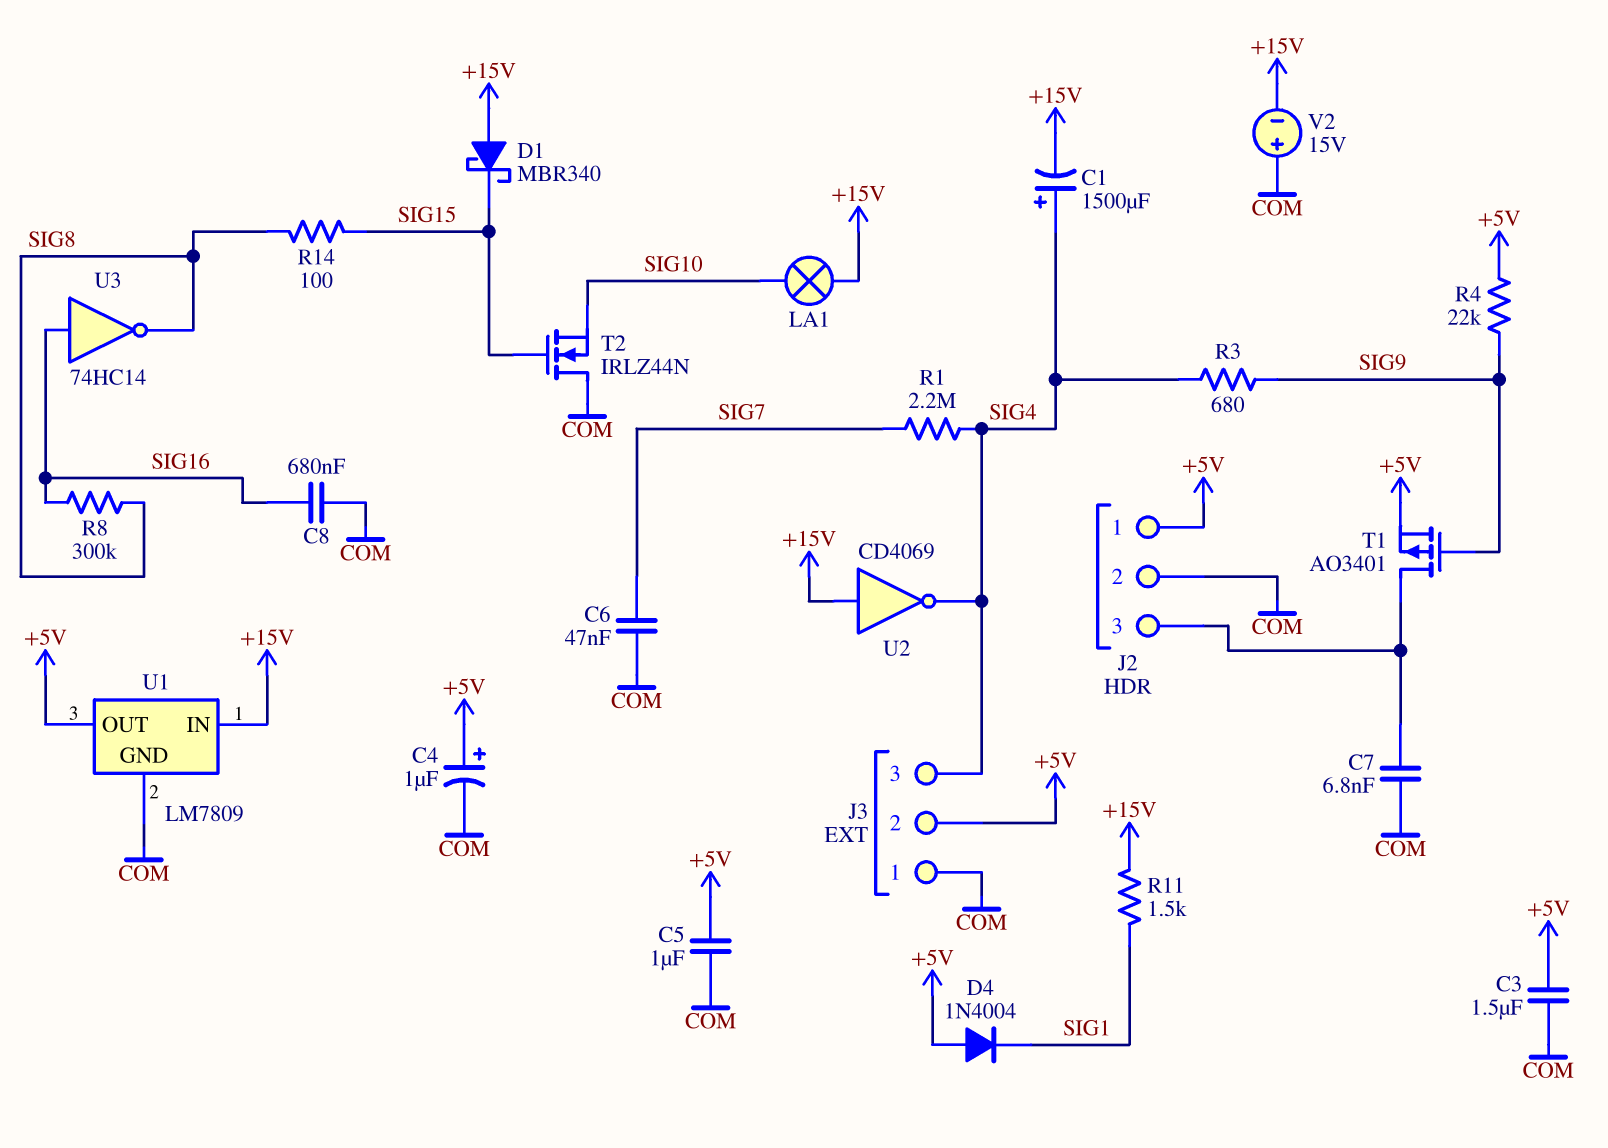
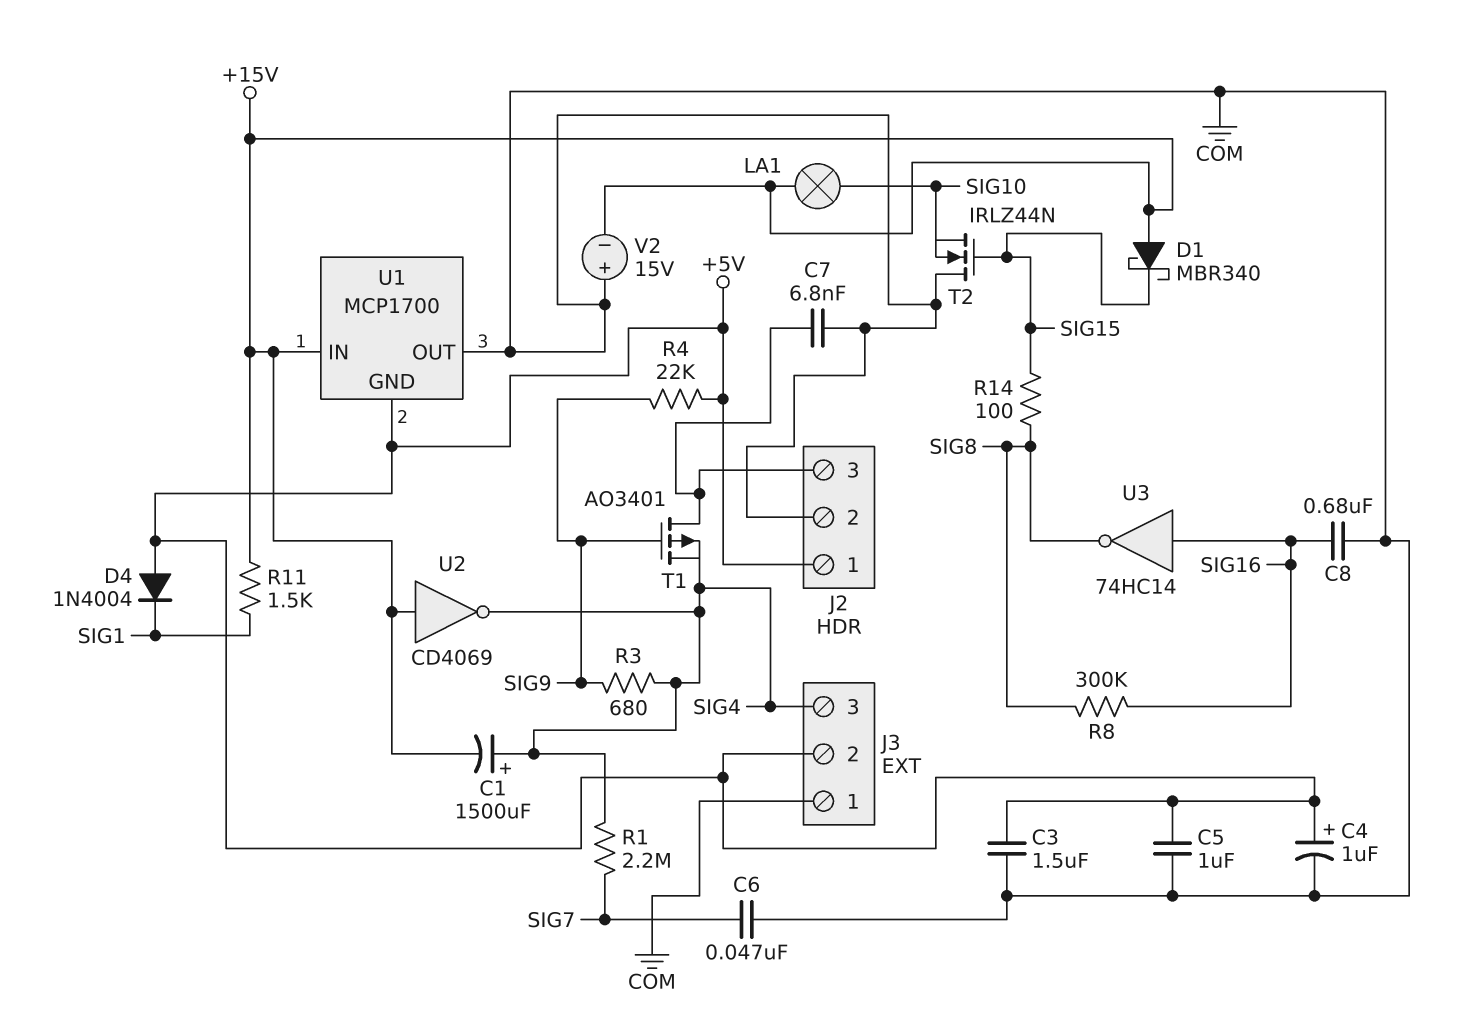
T1: PMOS AO3401 (G SIG9, D J2/3, S +5V) -> PMOS AO3401 (G SIG9, D J2/3, S SIG4)
U1: LM7809 -> MCP1700
U1 pin GND: COM -> +5V
U1 pin OUT: +5V -> COM

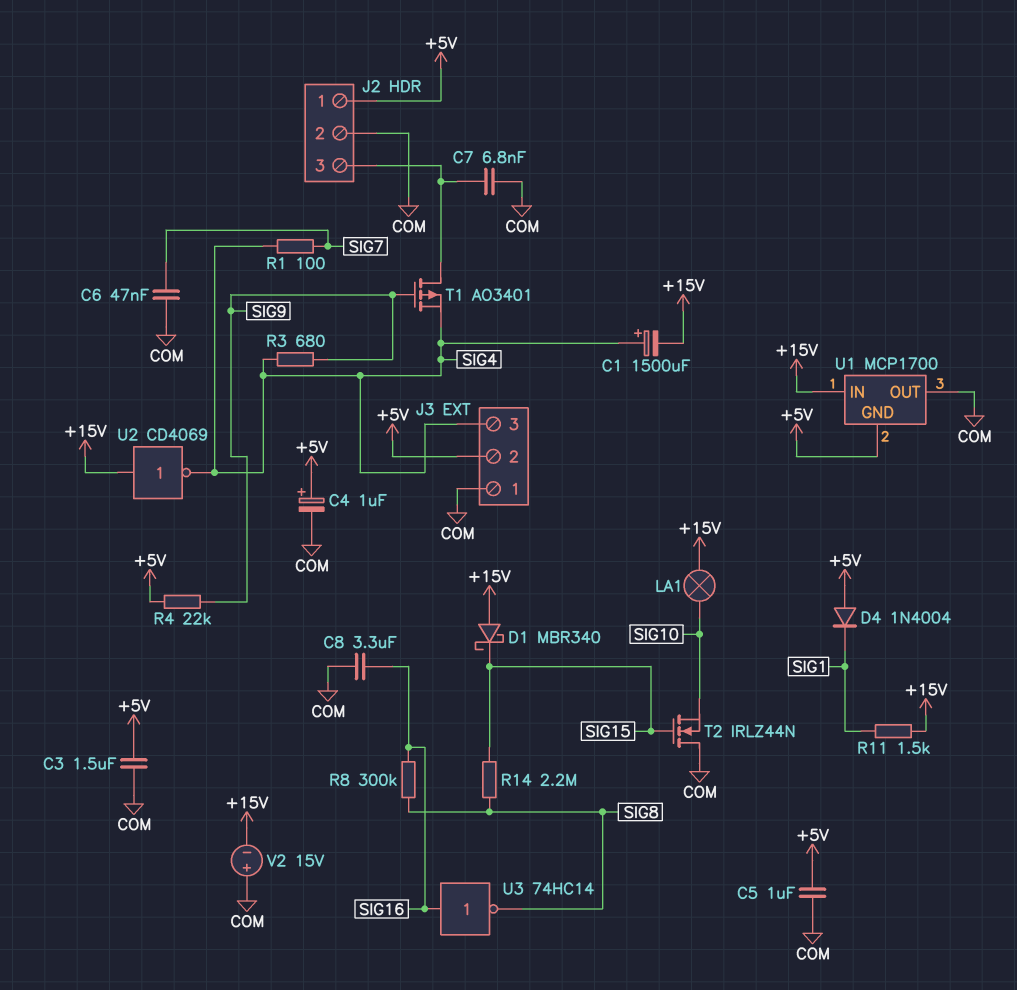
C8: 680nF (COM, SIG16) -> 3.3uF (COM, SIG16)
R1: 2.2M (SIG4, SIG7) -> 100 (SIG4, SIG7)
R14: 100 (SIG8, SIG15) -> 2.2M (SIG8, SIG15)

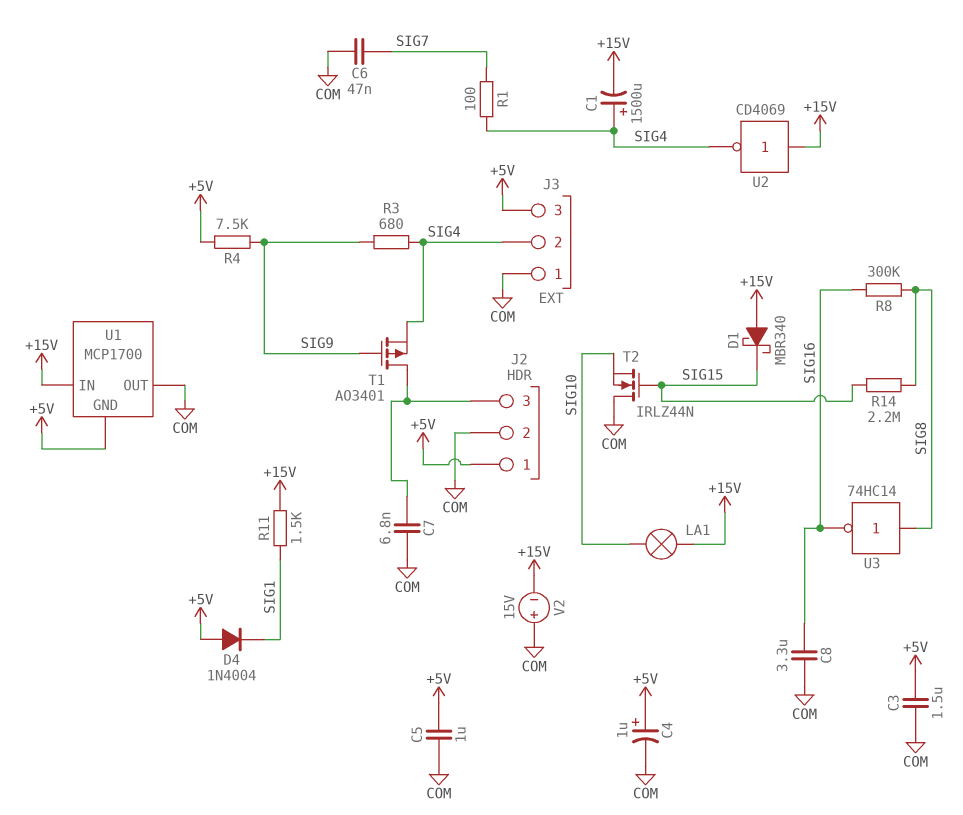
J3 pin 2: +5V -> SIG4
J3 pin 3: SIG4 -> +5V
R4: 22k (+5V, SIG9) -> 7.5k (+5V, SIG9)
U3: NOT 74HC14 (in SIG16, out SIG8) -> NOT 74HC14 (in SIG8, out SIG16)

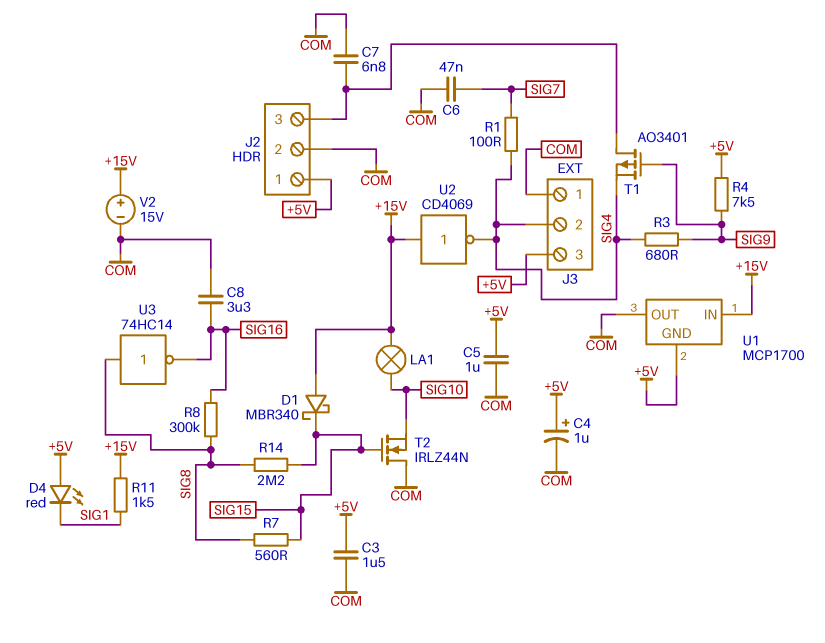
C1: 1500uF (plus SIG4, minus +15V) -> none
D4: diode 1N4004 (A +5V, K SIG1) -> LED red (A +5V, K SIG1)
R7: none -> 560 (SIG8, SIG15)
V2: 15V (plus COM, minus +15V) -> 15V (plus +15V, minus COM)

